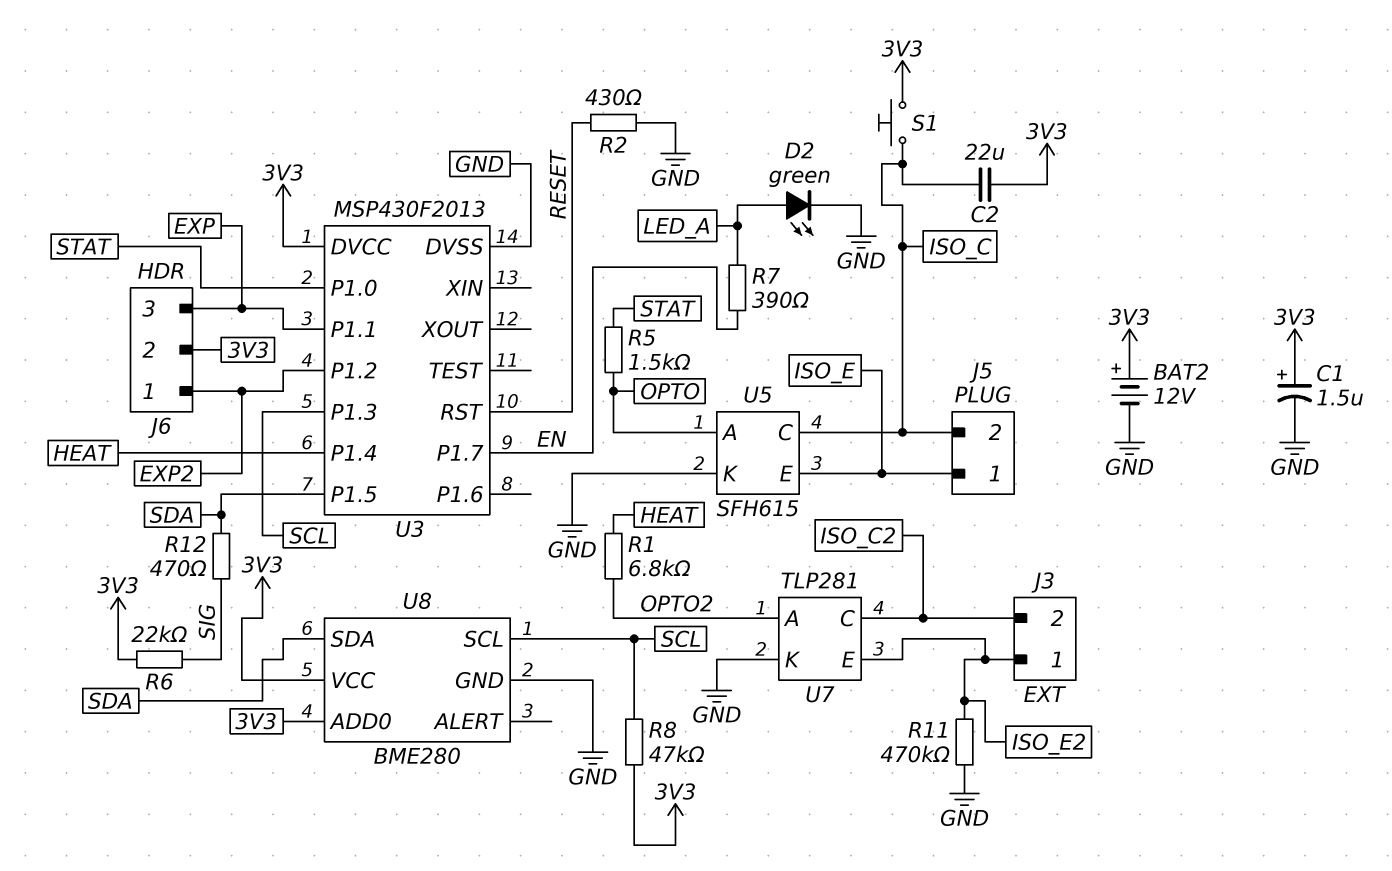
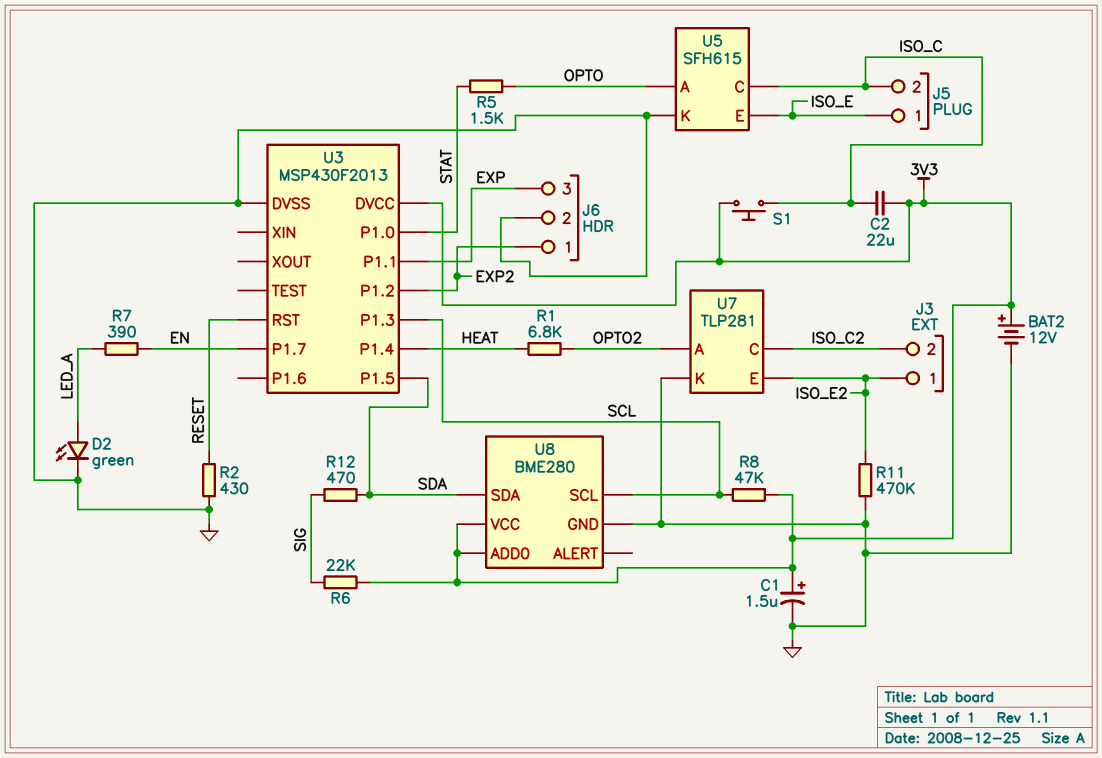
J6 pin 2: 3V3 -> GND

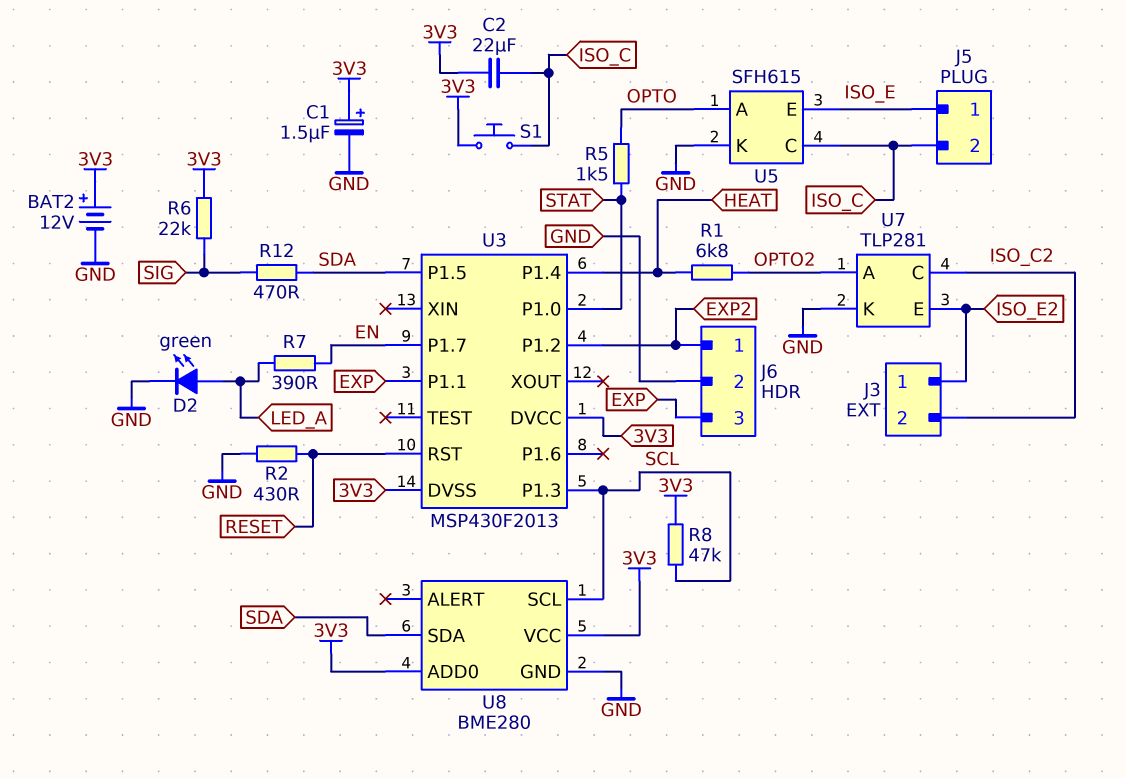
R11: 470k (GND, ISO_E2) -> none
U3 pin DVSS: GND -> 3V3

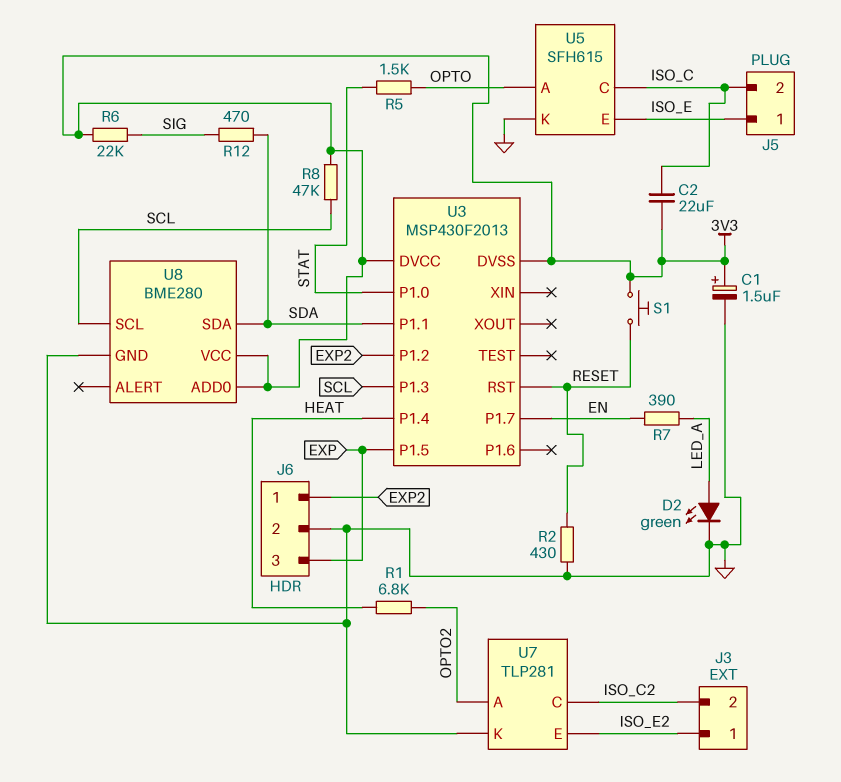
BAT2: 12V (plus 3V3, minus GND) -> none
S1: button (3V3, ISO_C) -> button (3V3, RESET)
U3 pin P1.1: EXP -> SDA
U3 pin P1.5: SDA -> EXP

